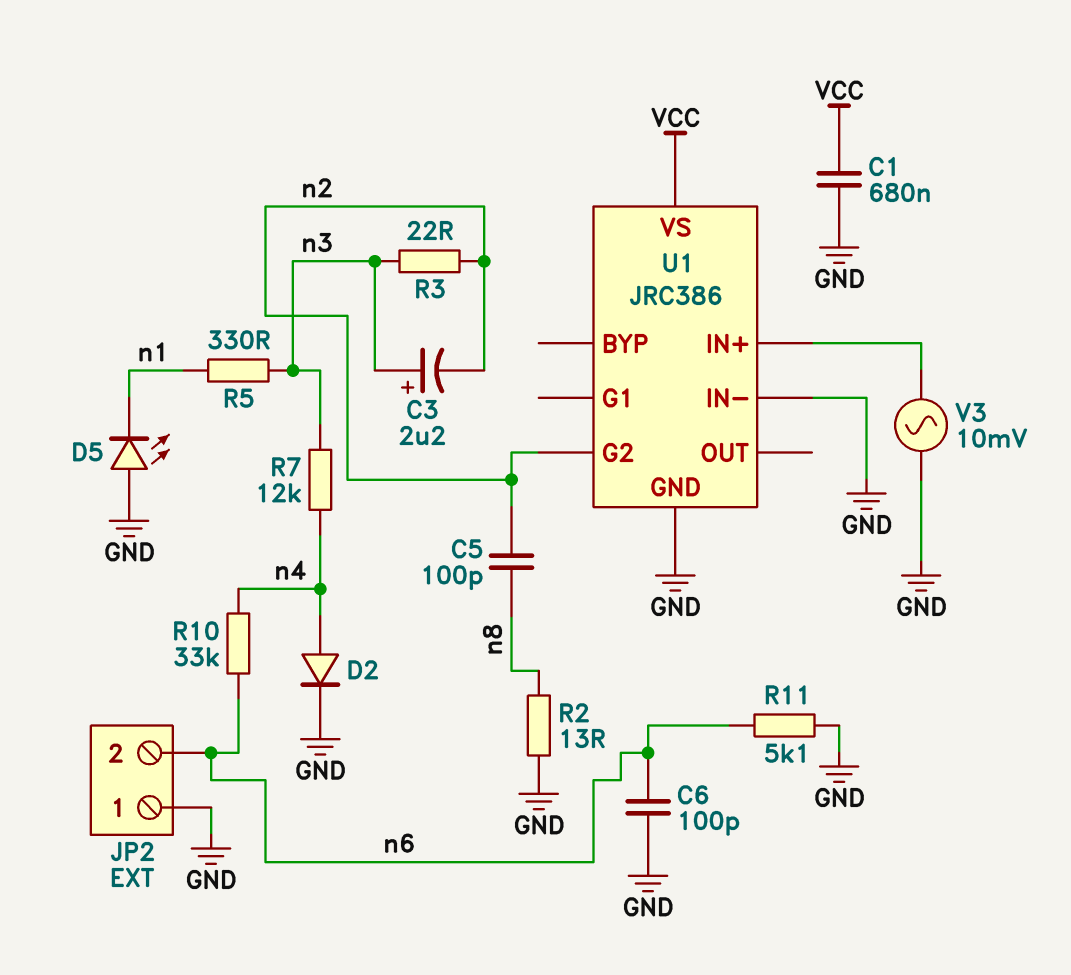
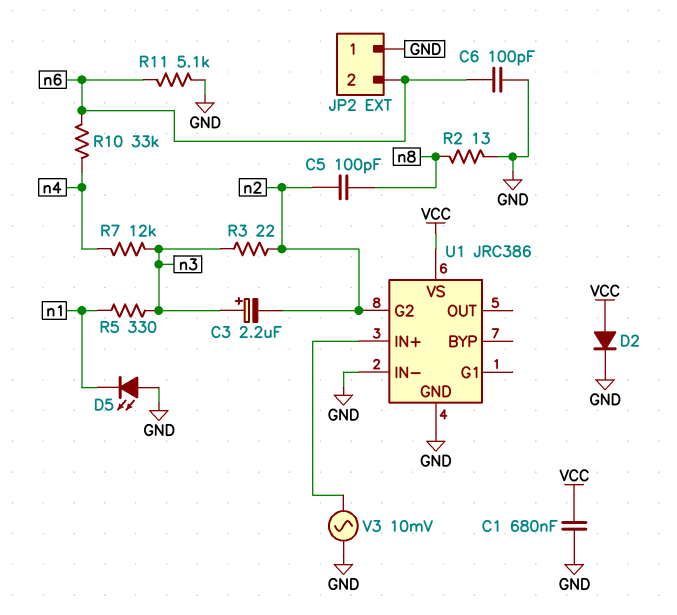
D2: diode (A n4, K GND) -> diode (A VCC, K GND)

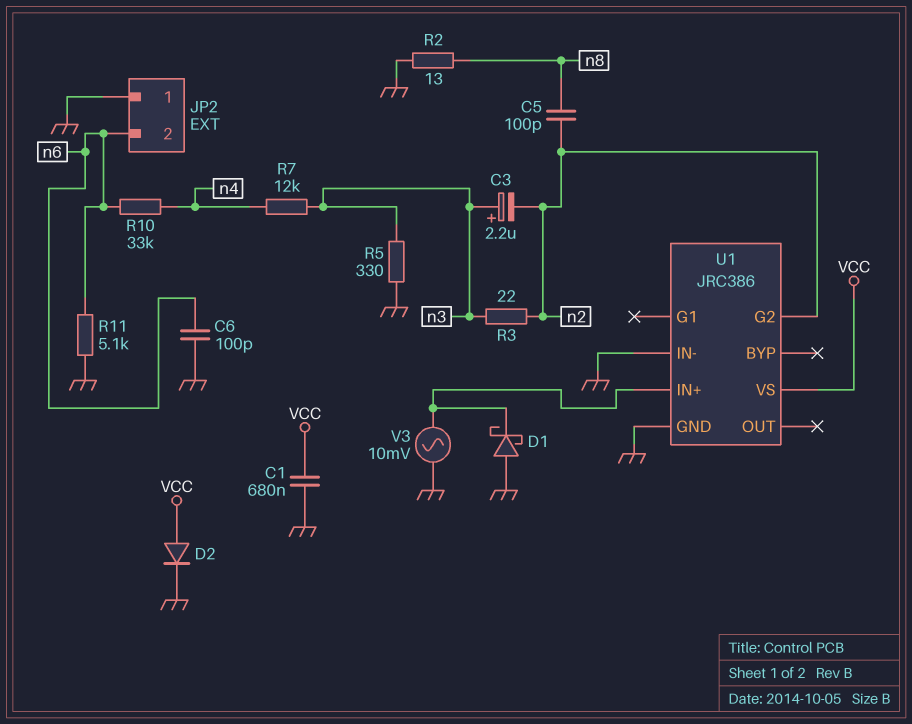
D1: none -> schottky (A GND, K U1/IN+)
D5: LED (A GND, K n1) -> none
R5: 330 (n1, n3) -> 330 (GND, n3)

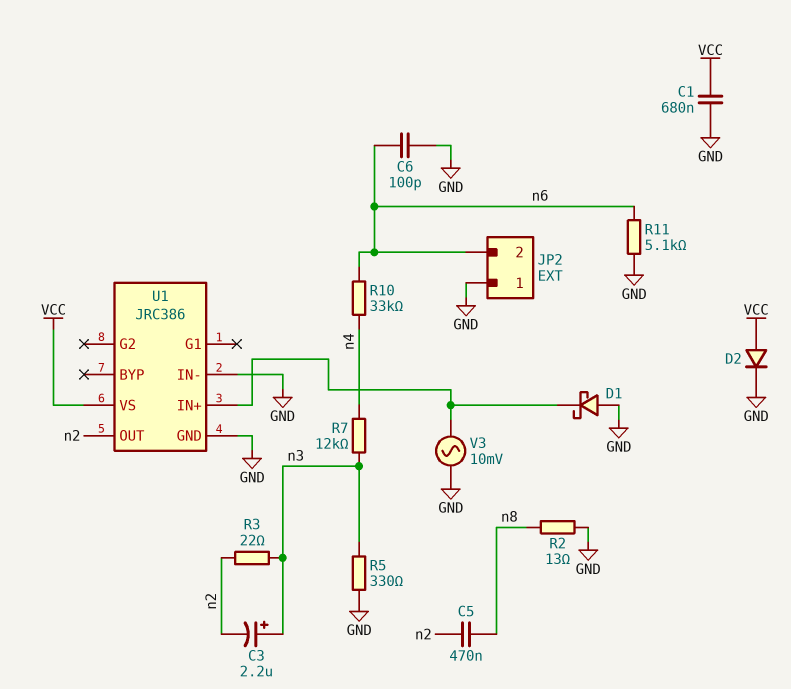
C5: 100pF (n2, n8) -> 470nF (n2, n8)
U1 pin G2: n2 -> none
U1 pin OUT: none -> n2

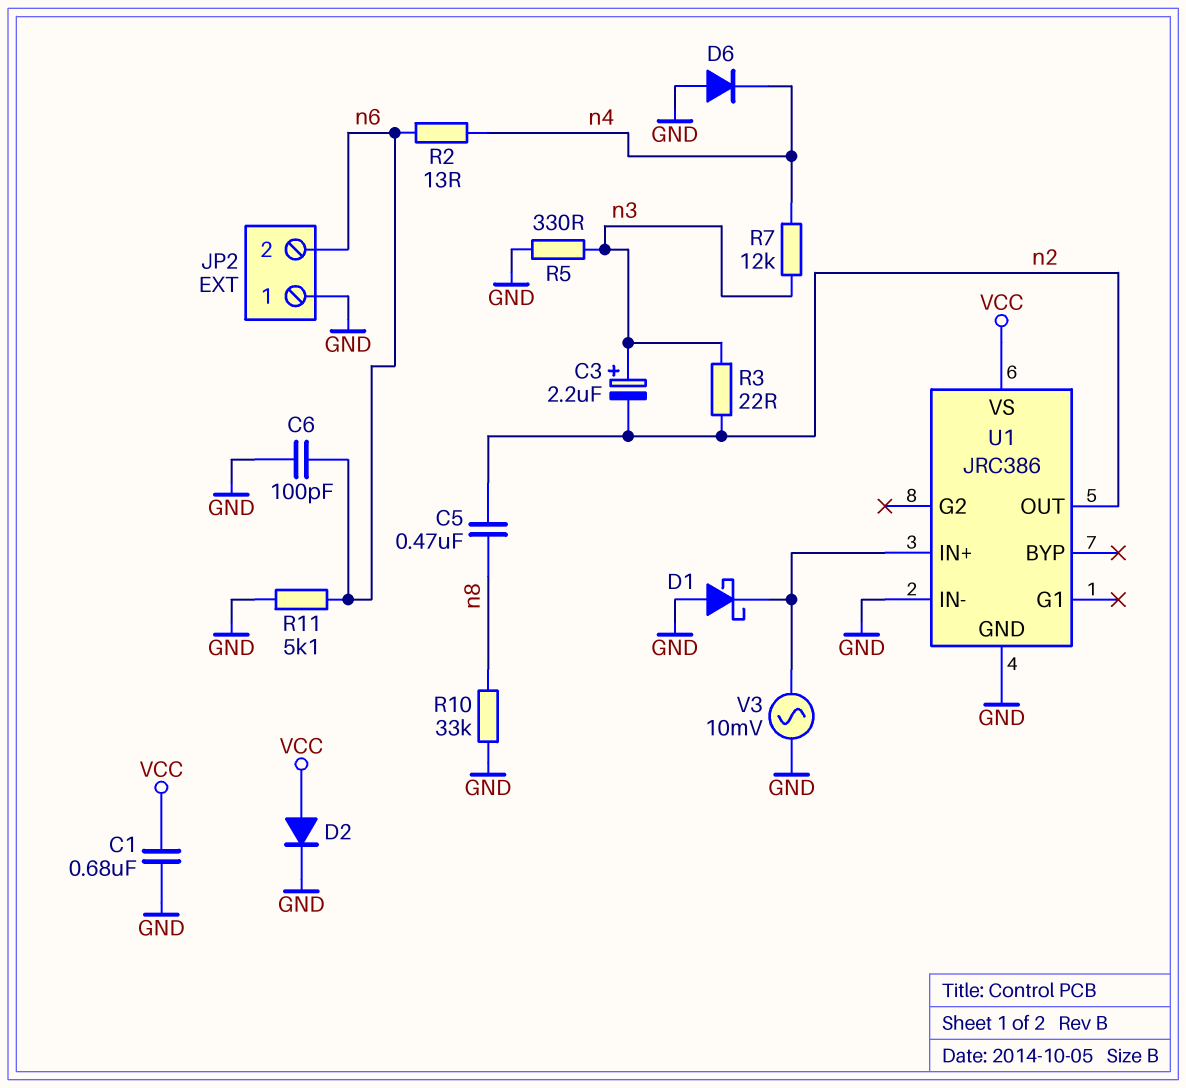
D6: none -> diode (A GND, K n4)
R2: 13 (GND, n8) -> 13 (n4, n6)
R10: 33k (n4, n6) -> 33k (GND, n8)

